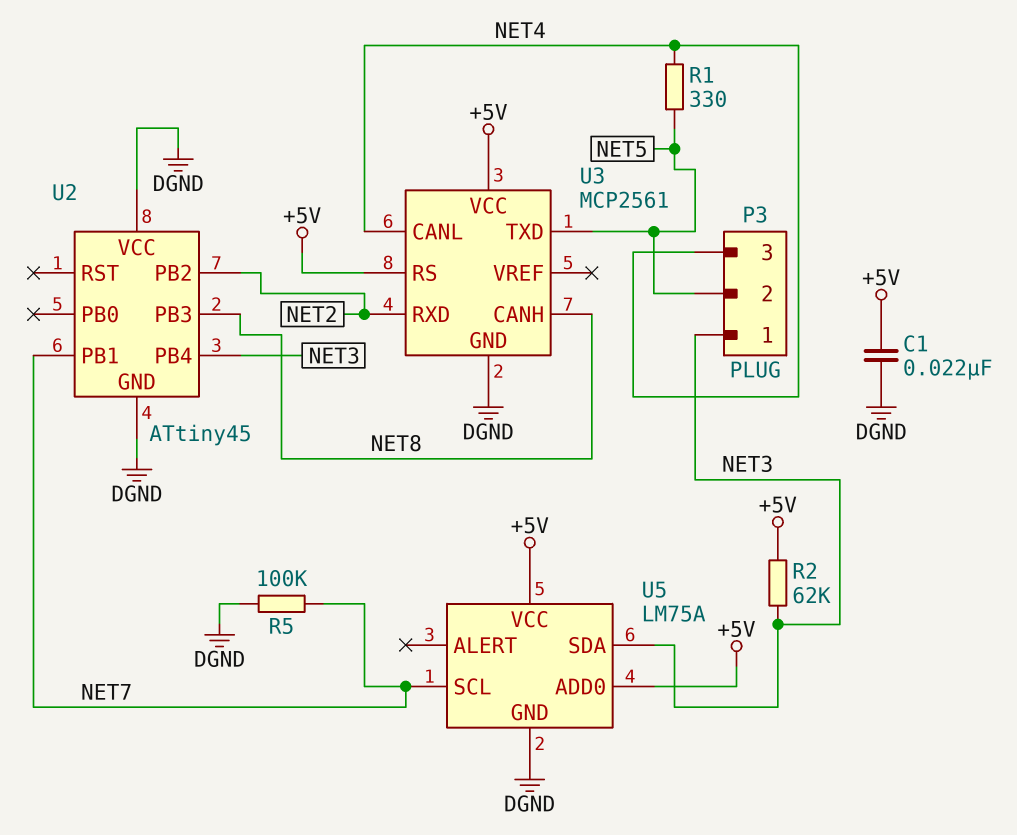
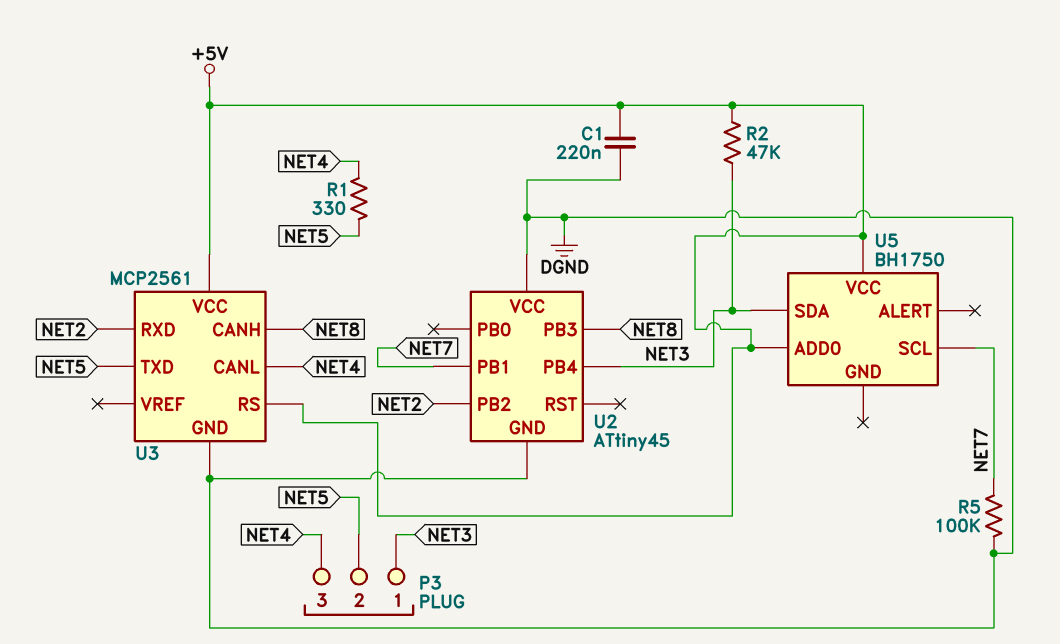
C1: 22nF (+5V, DGND) -> 220nF (+5V, DGND)
R2: 62k (+5V, NET3) -> 47k (+5V, NET3)
U5: LM75A -> BH1750
U5 pin GND: DGND -> none

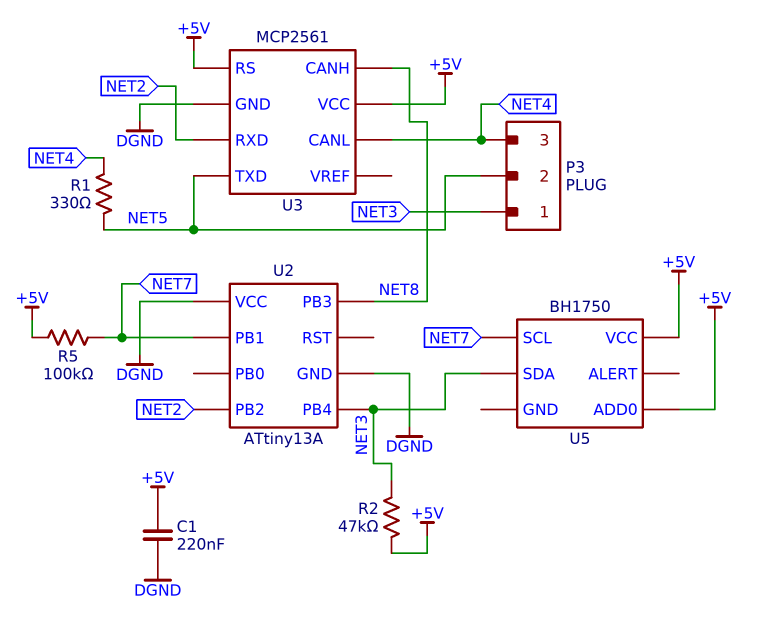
R5: 100k (DGND, NET7) -> 100k (+5V, NET7)
U2: ATtiny45 -> ATtiny13A

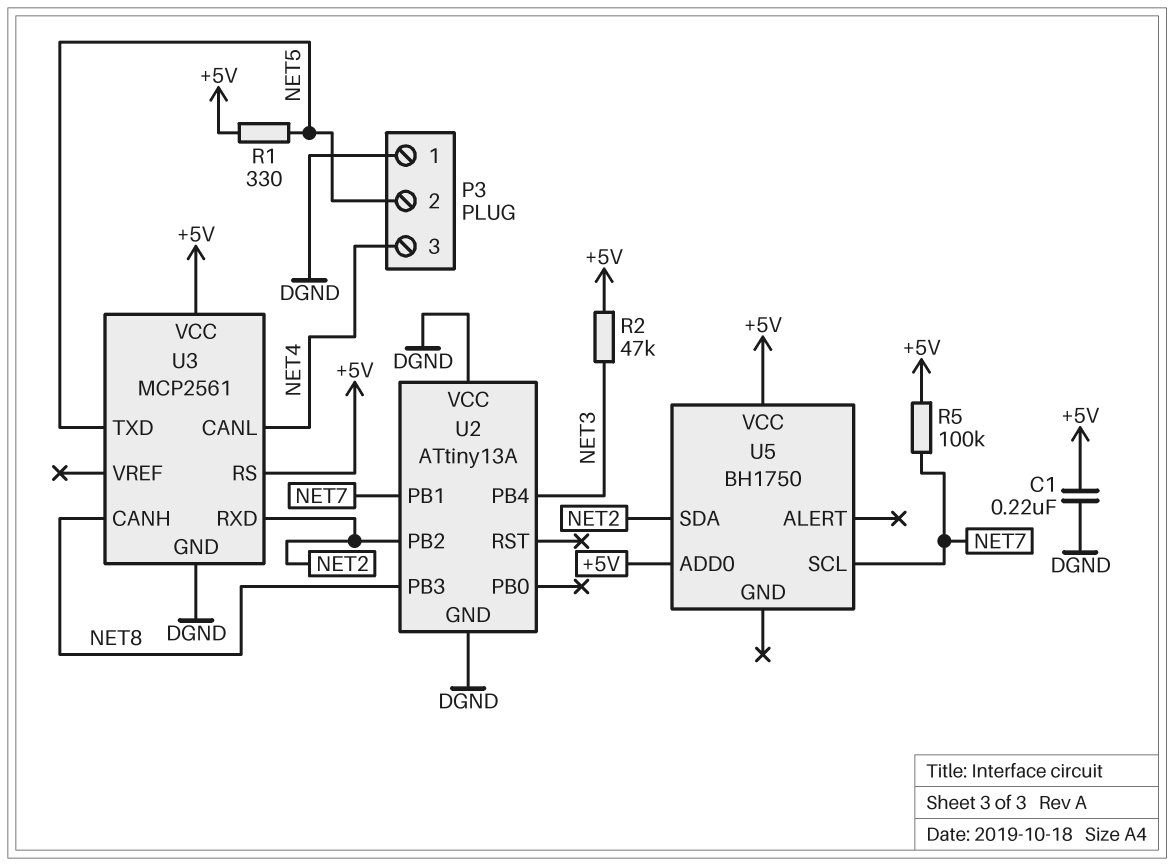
P3 pin 1: NET3 -> DGND
R1: 330 (NET4, NET5) -> 330 (+5V, NET5)
U5 pin SDA: NET3 -> NET2

